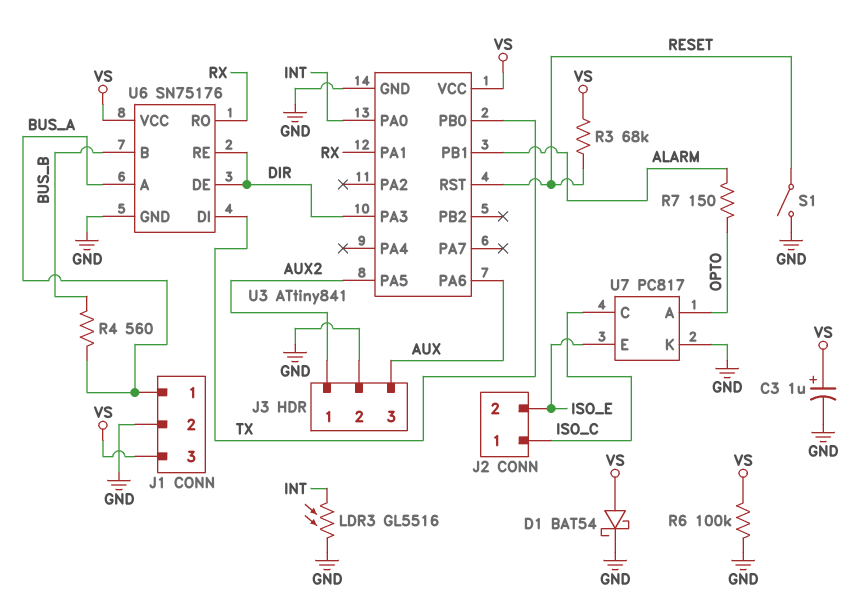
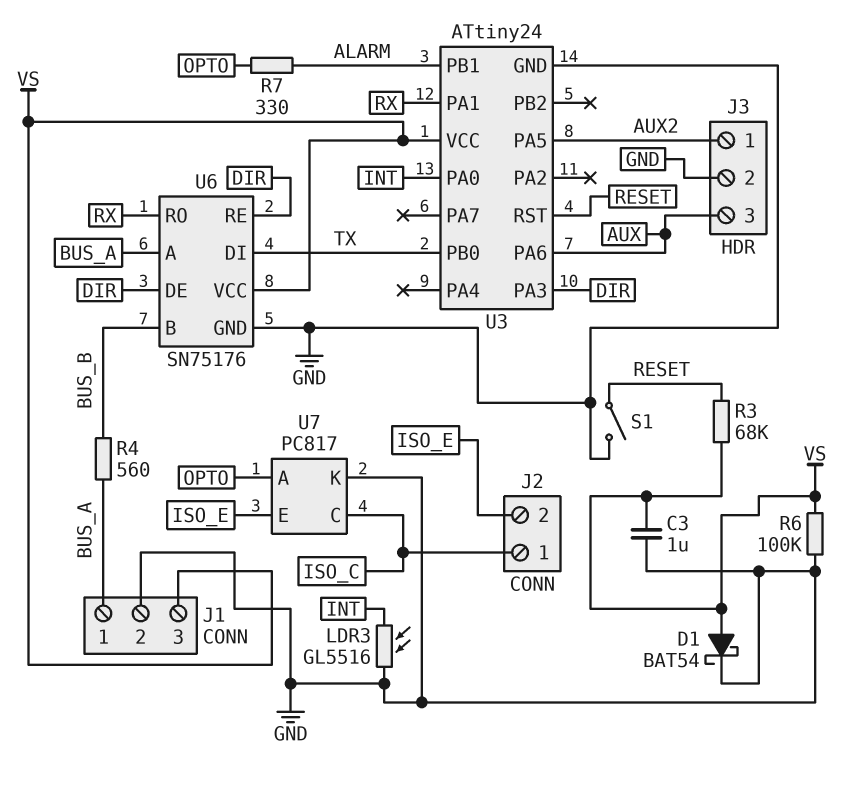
C3: 1uF (plus VS, minus GND) -> 1uF (GND, VS)
R7: 150 (ALARM, OPTO) -> 330 (ALARM, OPTO)
U3: ATtiny841 -> ATtiny24

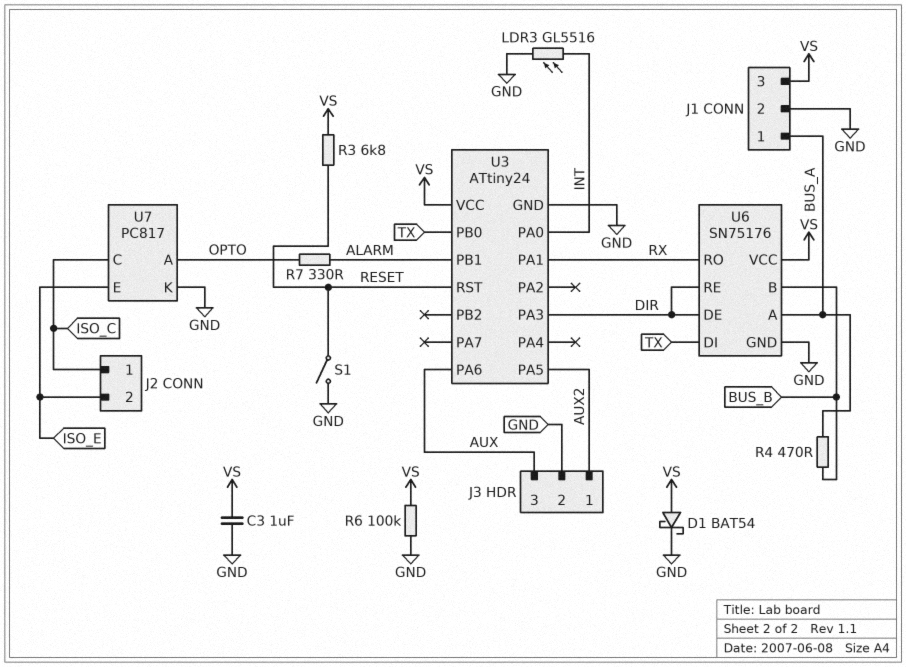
R3: 68k (RESET, VS) -> 6.8k (RESET, VS)
R4: 560 (BUS_A, BUS_B) -> 470 (BUS_A, BUS_B)

